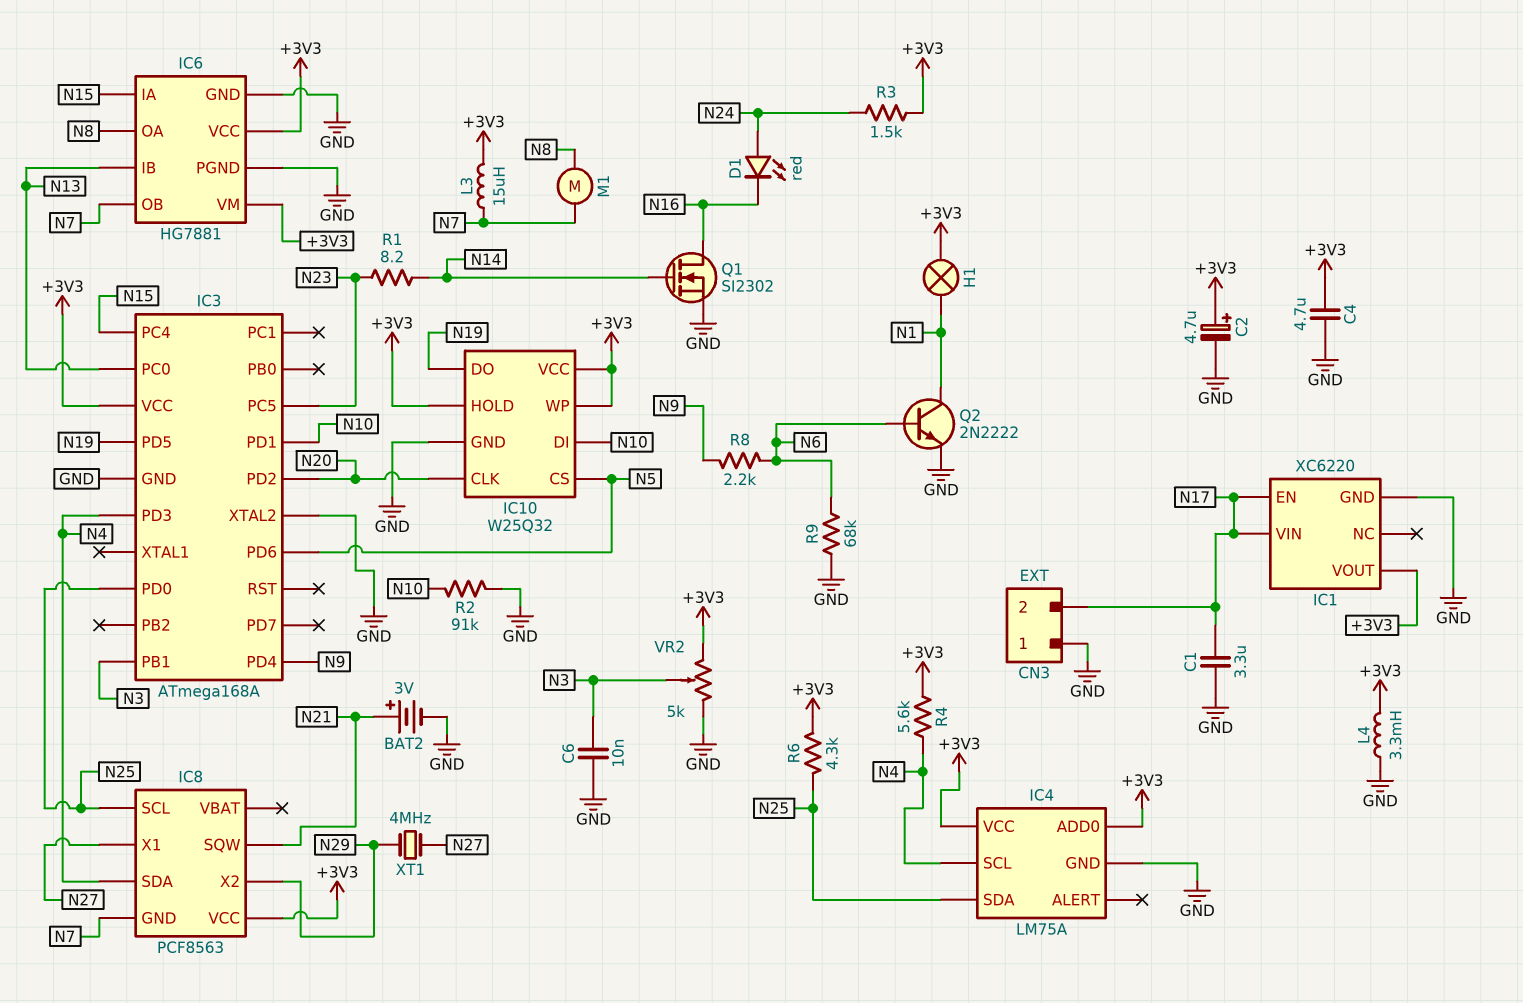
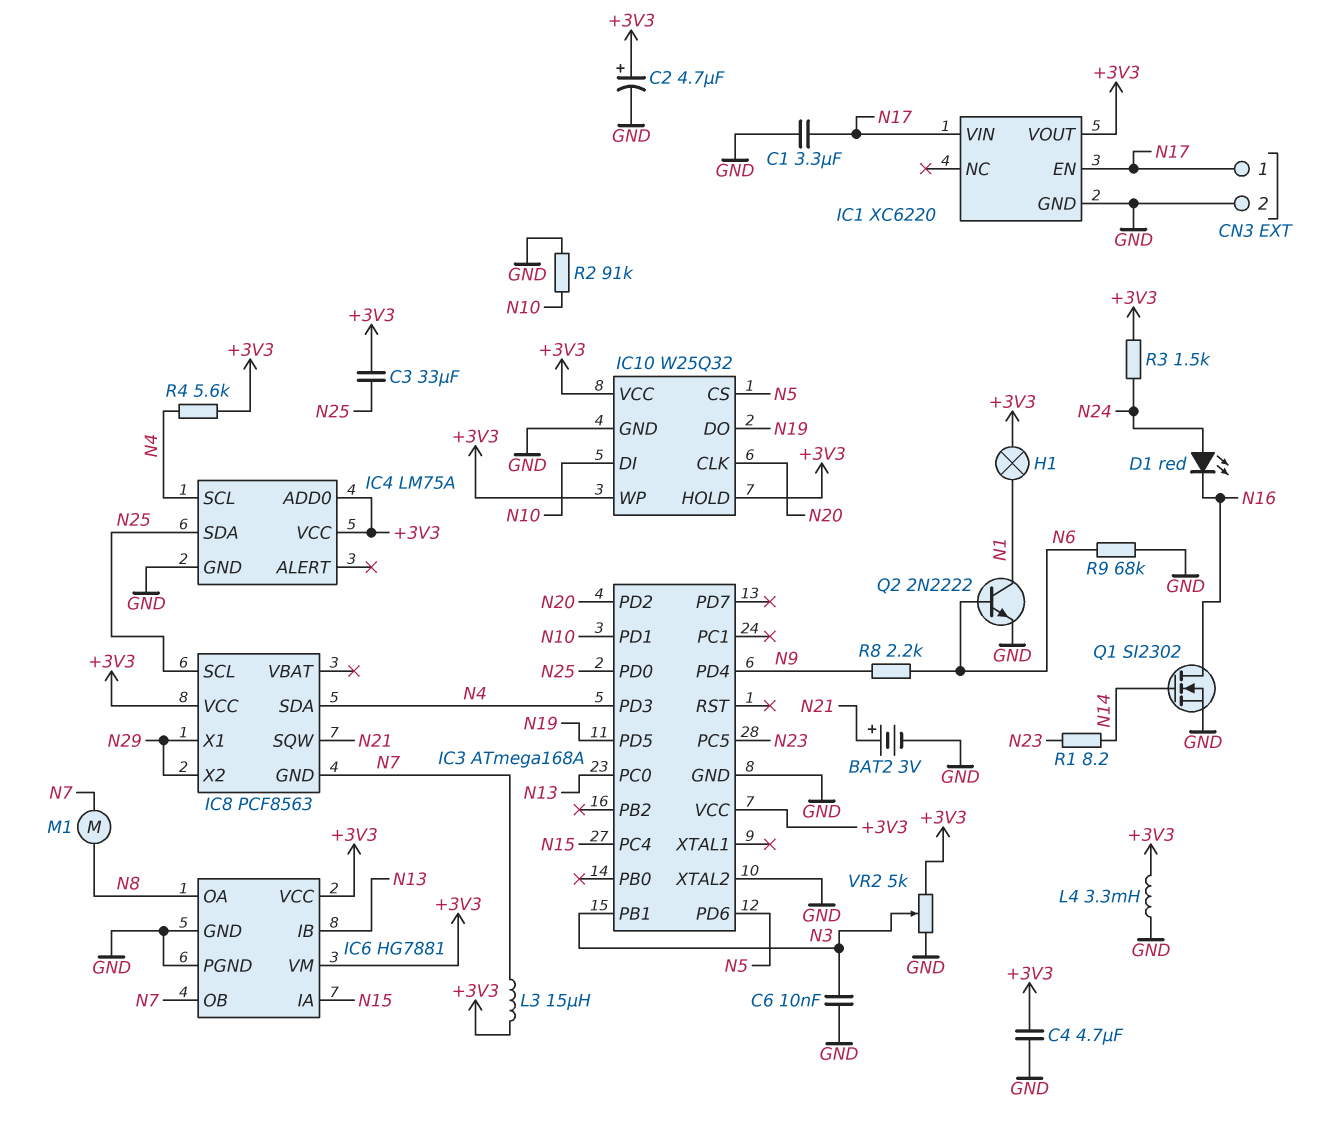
C3: none -> 33uF (+3V3, N25)
CN3 pin 1: GND -> N17
CN3 pin 2: N17 -> GND
IC8 pin X1: N27 -> N29
R6: 4.3k (+3V3, N25) -> none
XT1: 4MHz (N27, N29) -> none

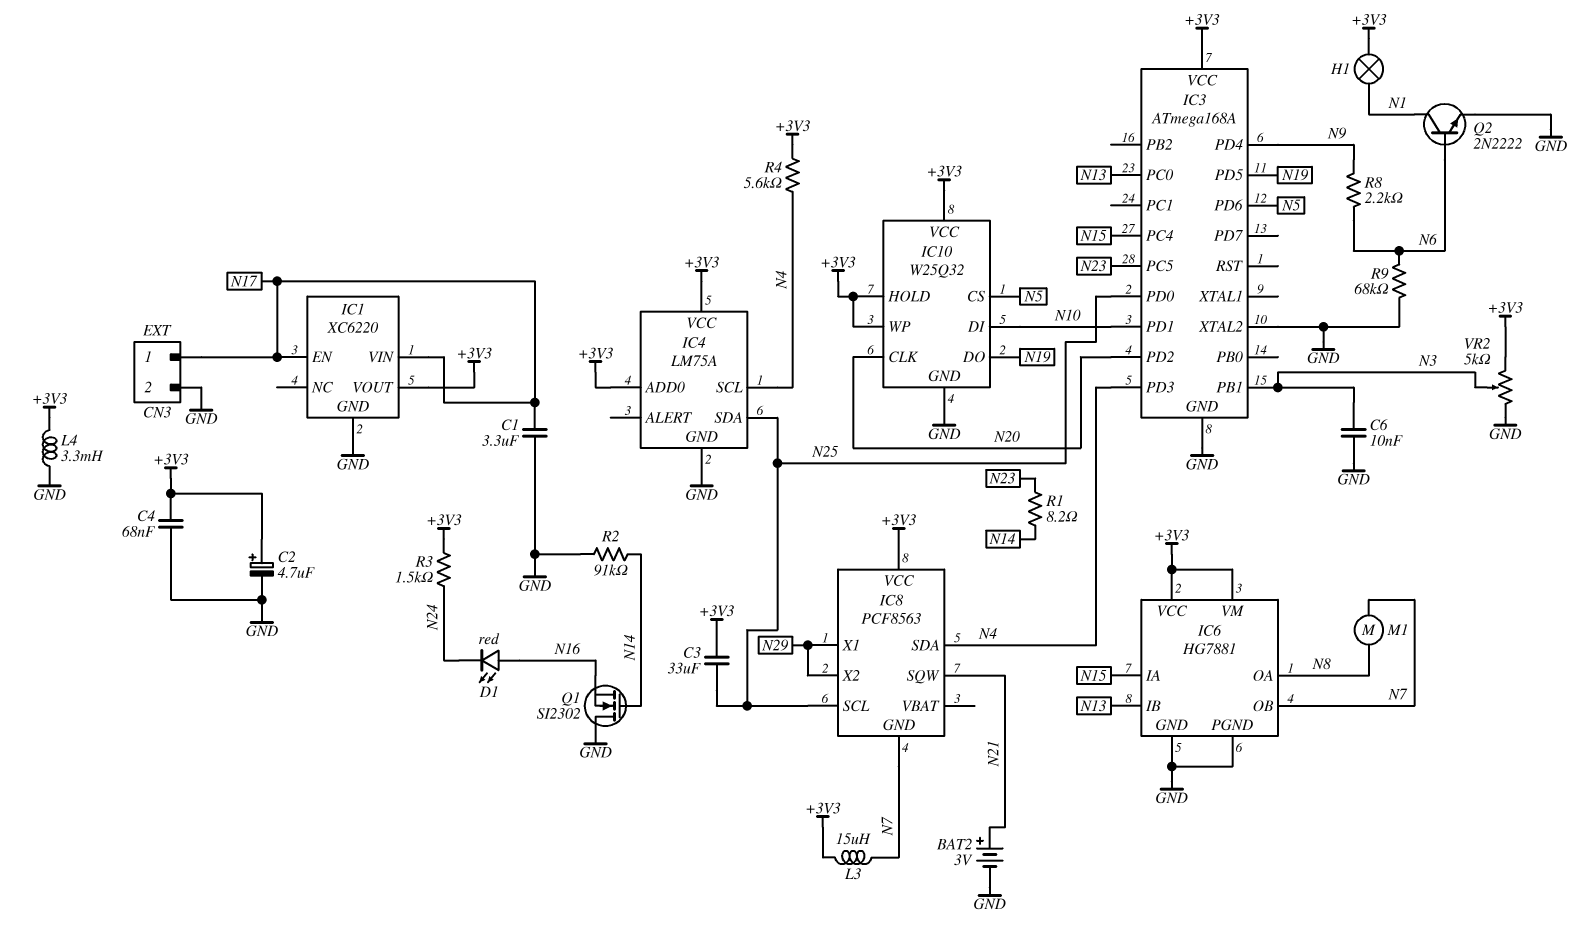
C4: 4.7uF (+3V3, GND) -> 68nF (+3V3, GND)
D1: LED red (A N24, K N16) -> LED red (A N16, K N24)
Q1: NMOS SI2302 (G N14, D N16, S GND) -> NMOS SI2302 (G N14, D GND, S N16)
R2: 91k (GND, N10) -> 91k (GND, N14)

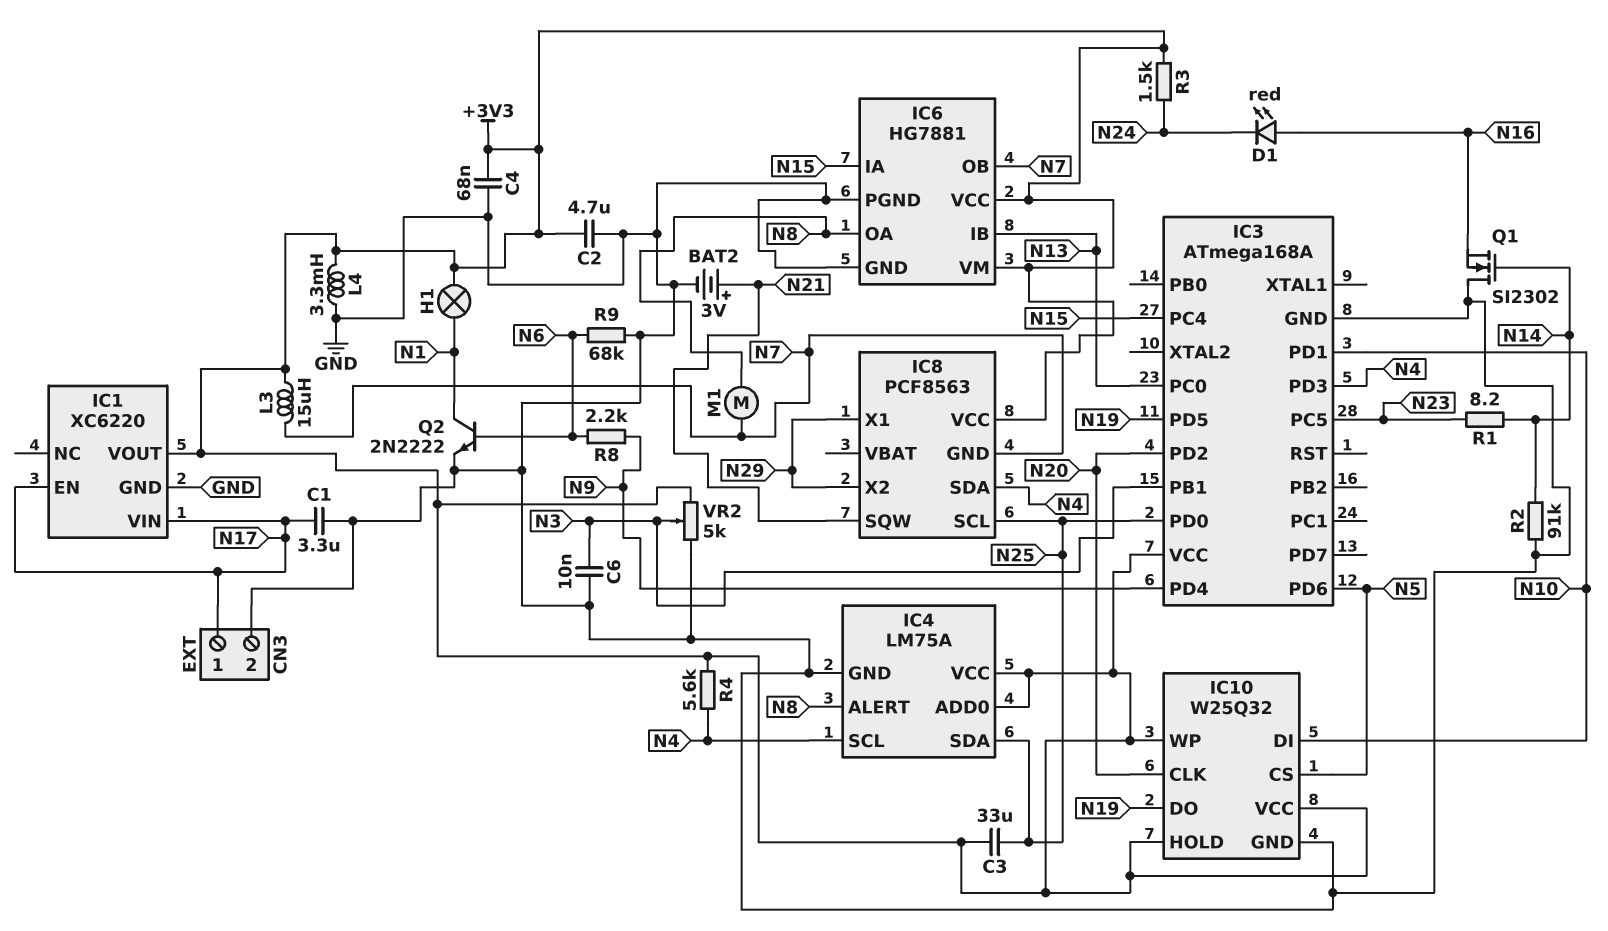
C2: 4.7uF (plus +3V3, minus GND) -> 4.7uF (+3V3, GND)
IC3 pin XTAL2: GND -> none
IC4 pin ALERT: none -> N8

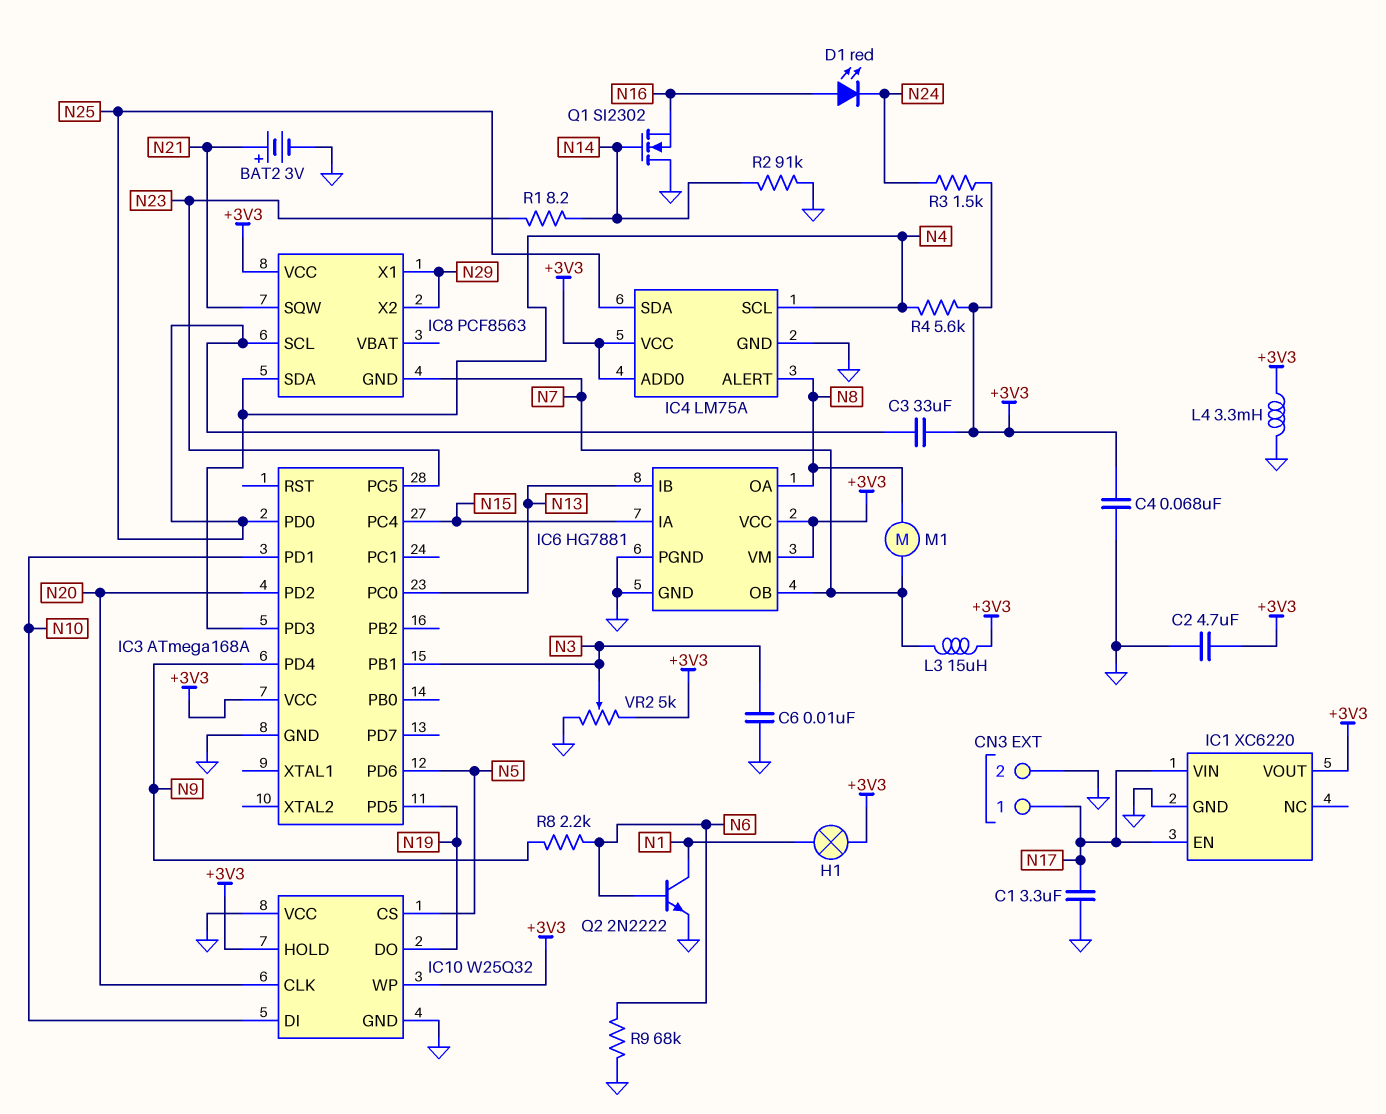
IC10 pin VCC: +3V3 -> GND

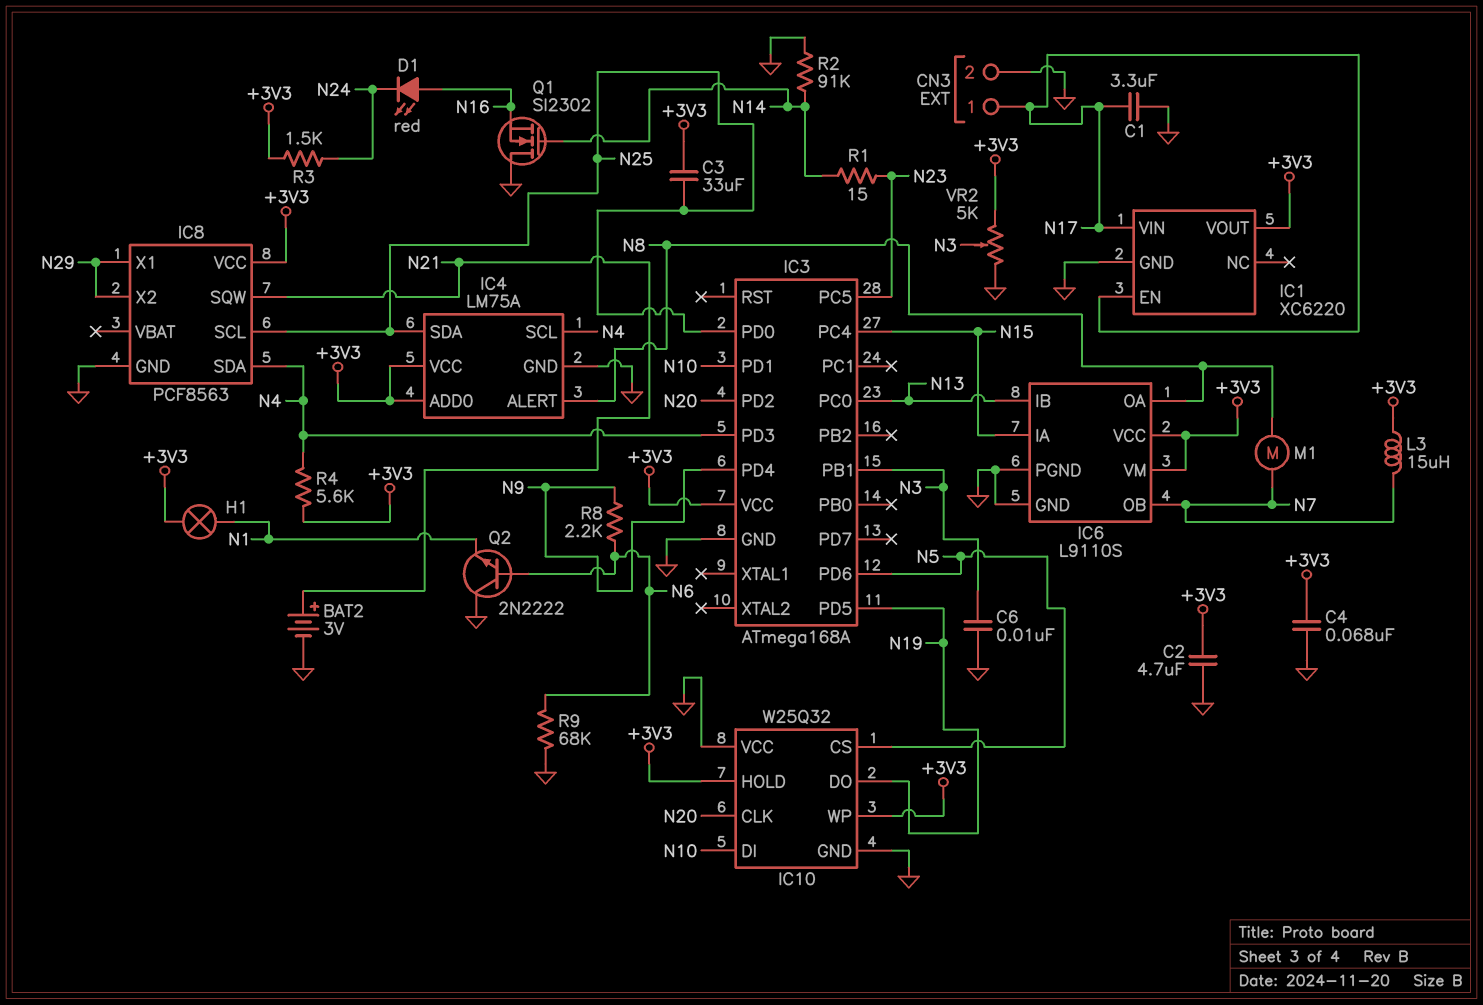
IC6: HG7881 -> L9110S
IC8 pin GND: N7 -> GND
L4: 3.3mH (+3V3, GND) -> none
Q2: NPN 2N2222 (B N6, C N1, E GND) -> NPN 2N2222 (B N6, C GND, E N1)
R1: 8.2 (N14, N23) -> 15 (N14, N23)

